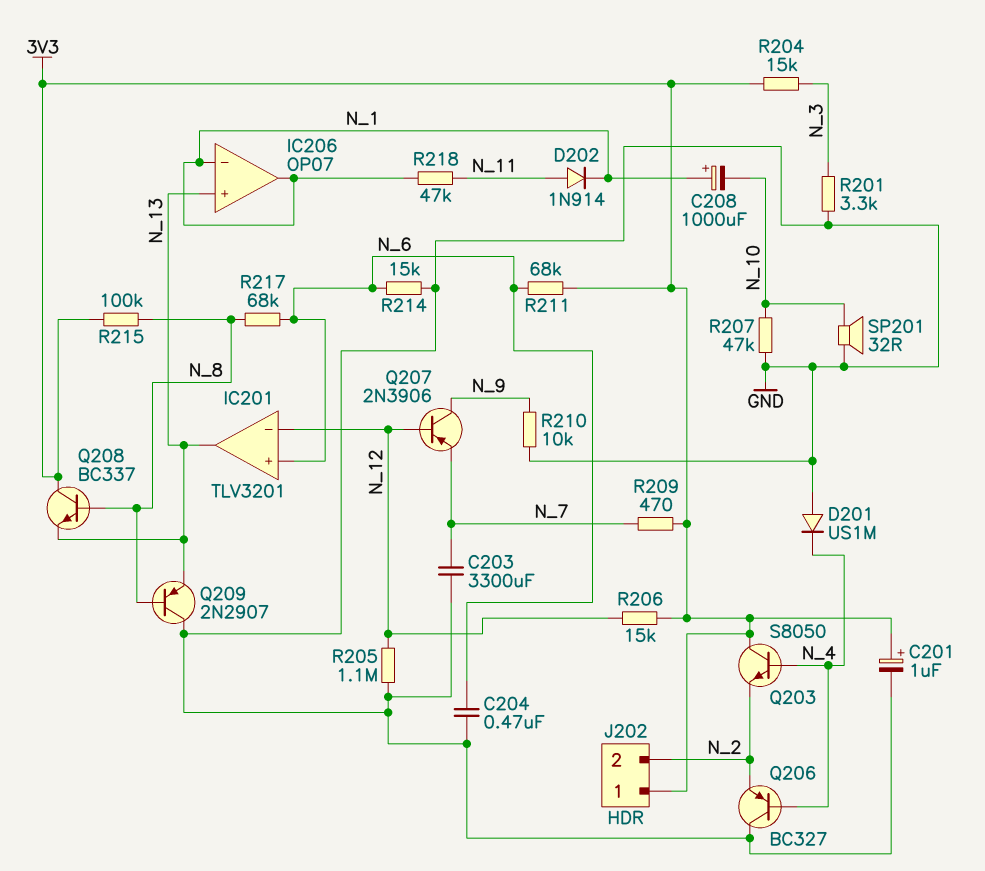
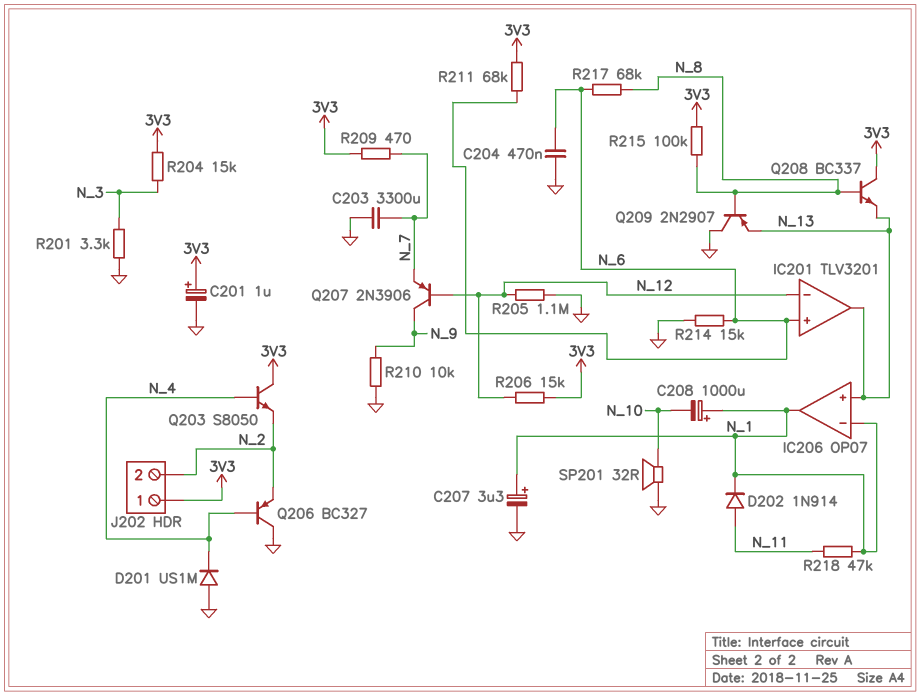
C207: none -> 3.3uF (plus N_1, minus GND)
R207: 47k (GND, N_10) -> none

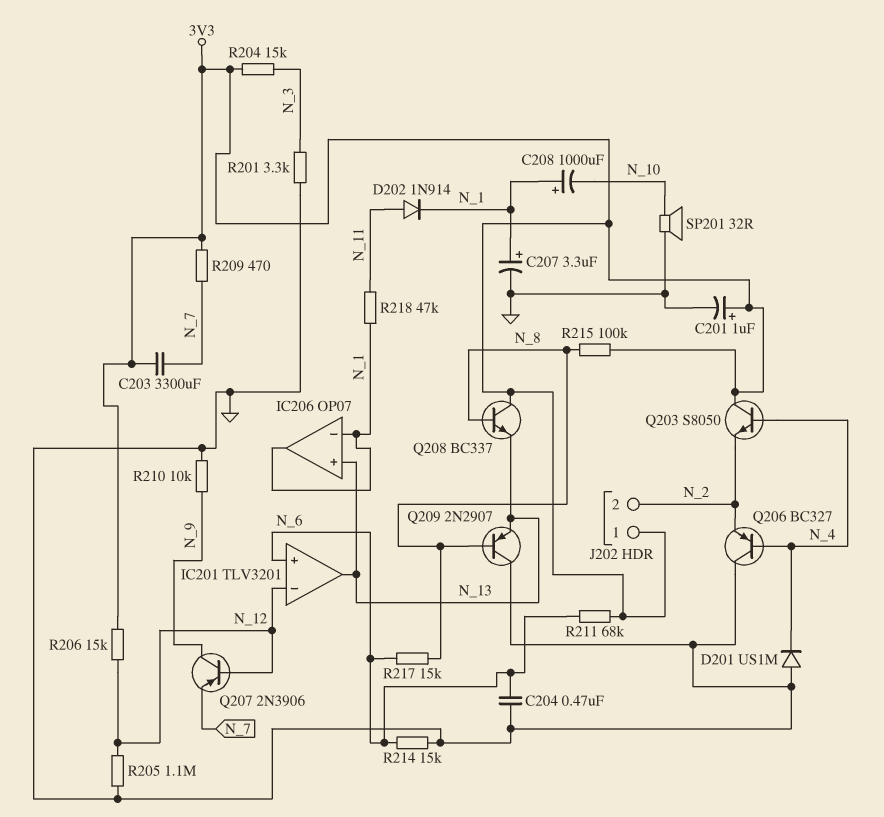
C203: 3300uF (GND, N_7) -> 3300uF (3V3, N_7)
R217: 68k (N_6, N_8) -> 15k (N_6, N_8)

